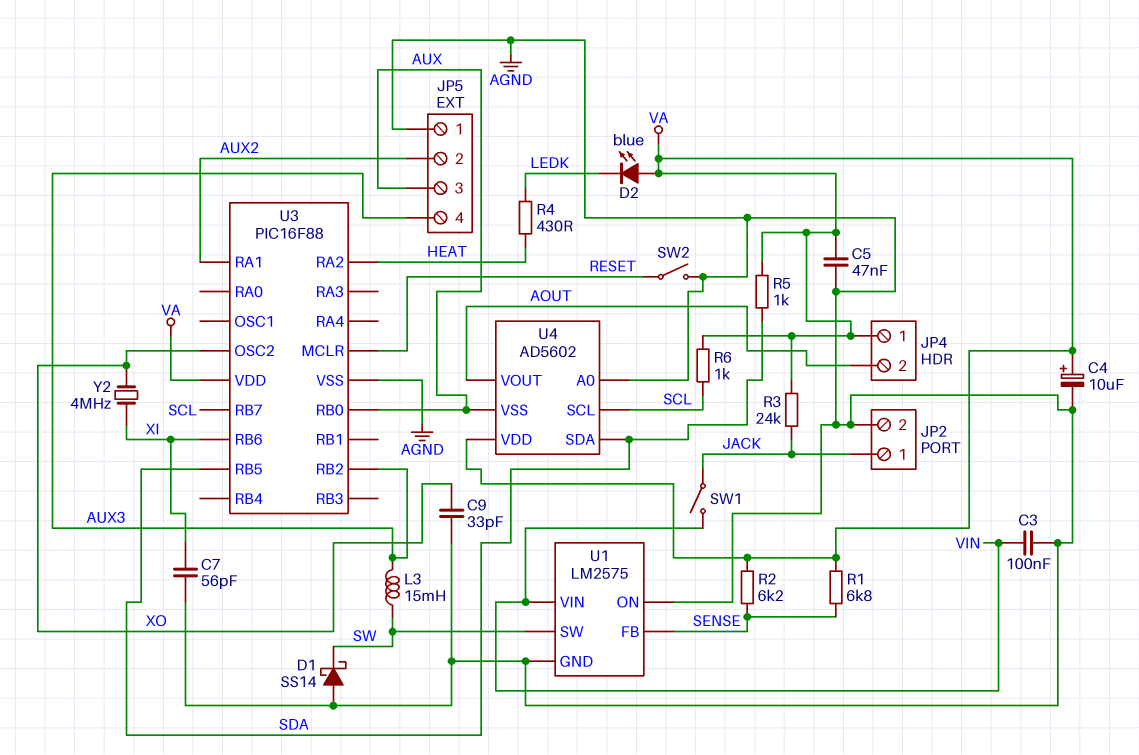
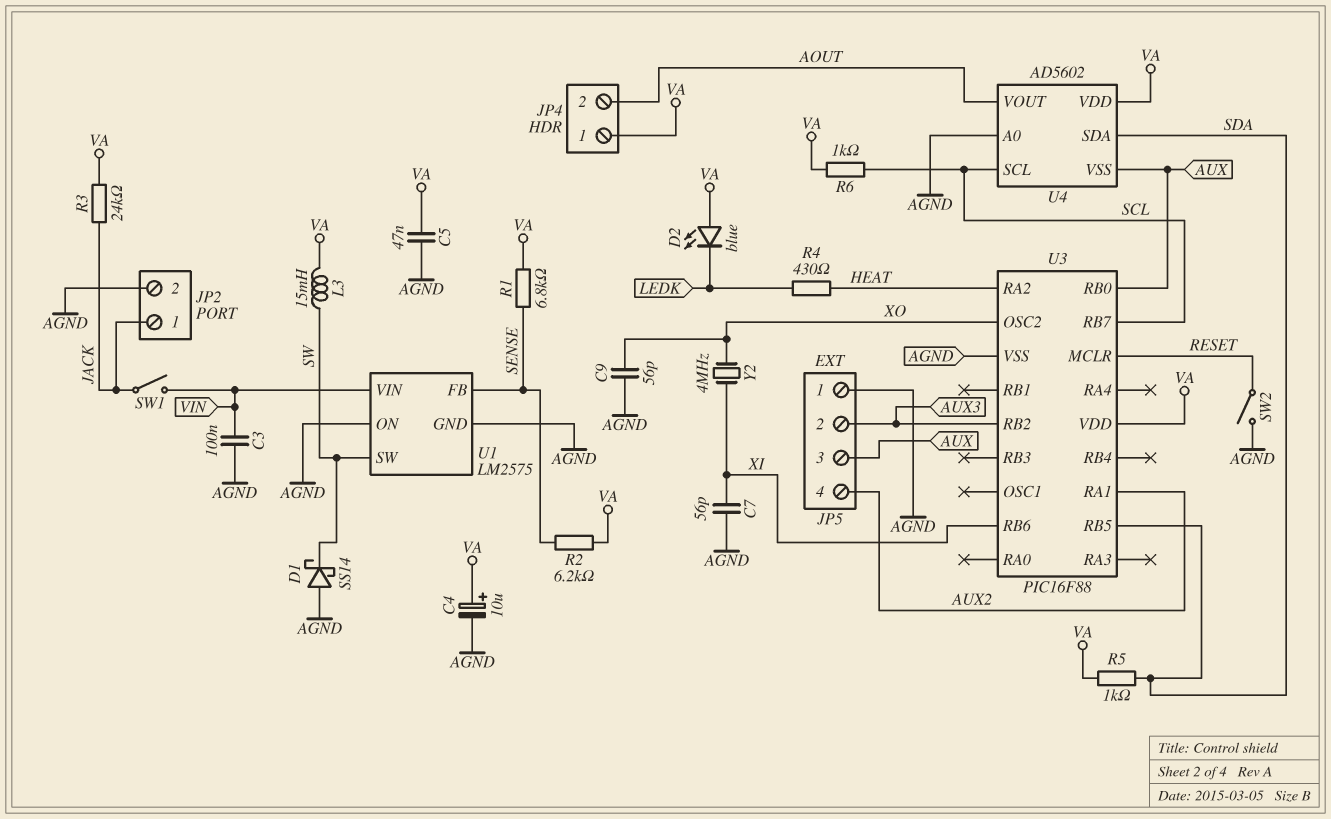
C9: 33pF (AGND, XO) -> 56pF (AGND, XO)
JP5 pin 2: AUX2 -> AUX3
JP5 pin 4: AUX3 -> AUX2
L3: 15mH (AUX3, SW) -> 15mH (SW, VA)

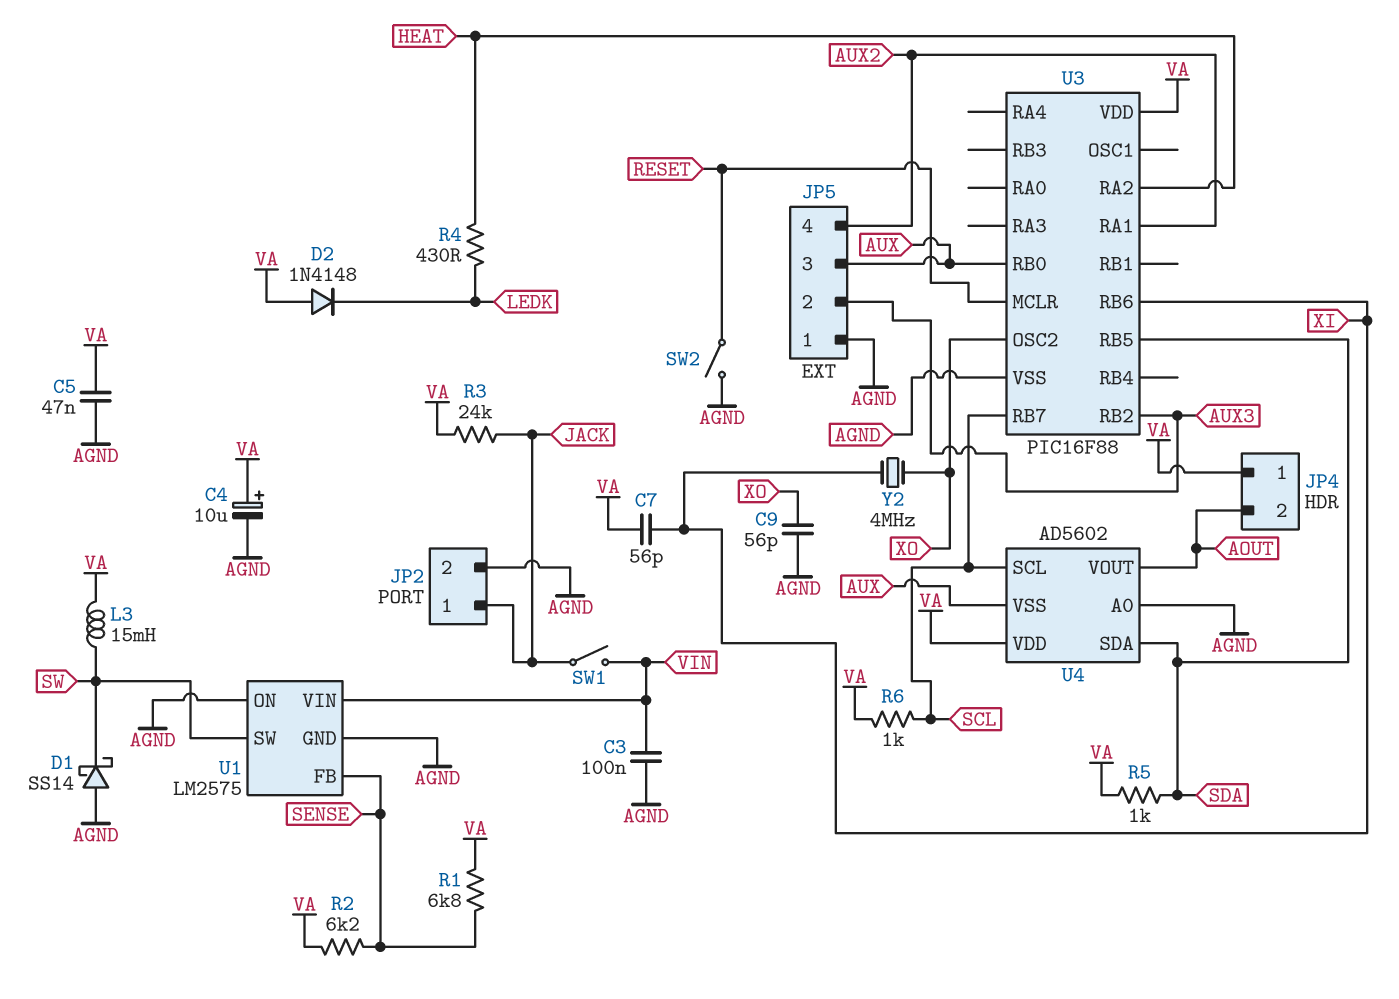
C7: 56pF (AGND, XI) -> 56pF (VA, XI)
D2: LED blue (A VA, K LEDK) -> diode 1N4148 (A VA, K LEDK)

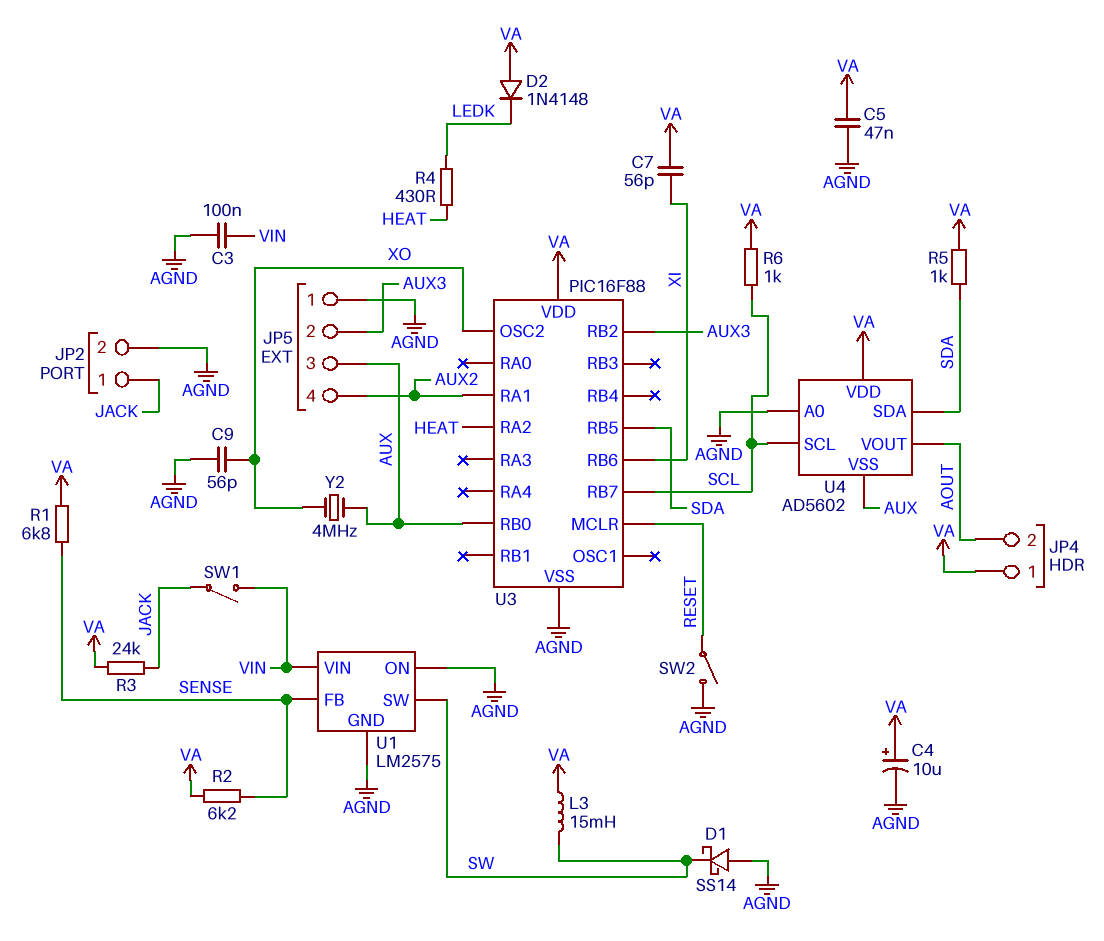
Y2: 4MHz (XI, XO) -> 4MHz (AUX, XO)

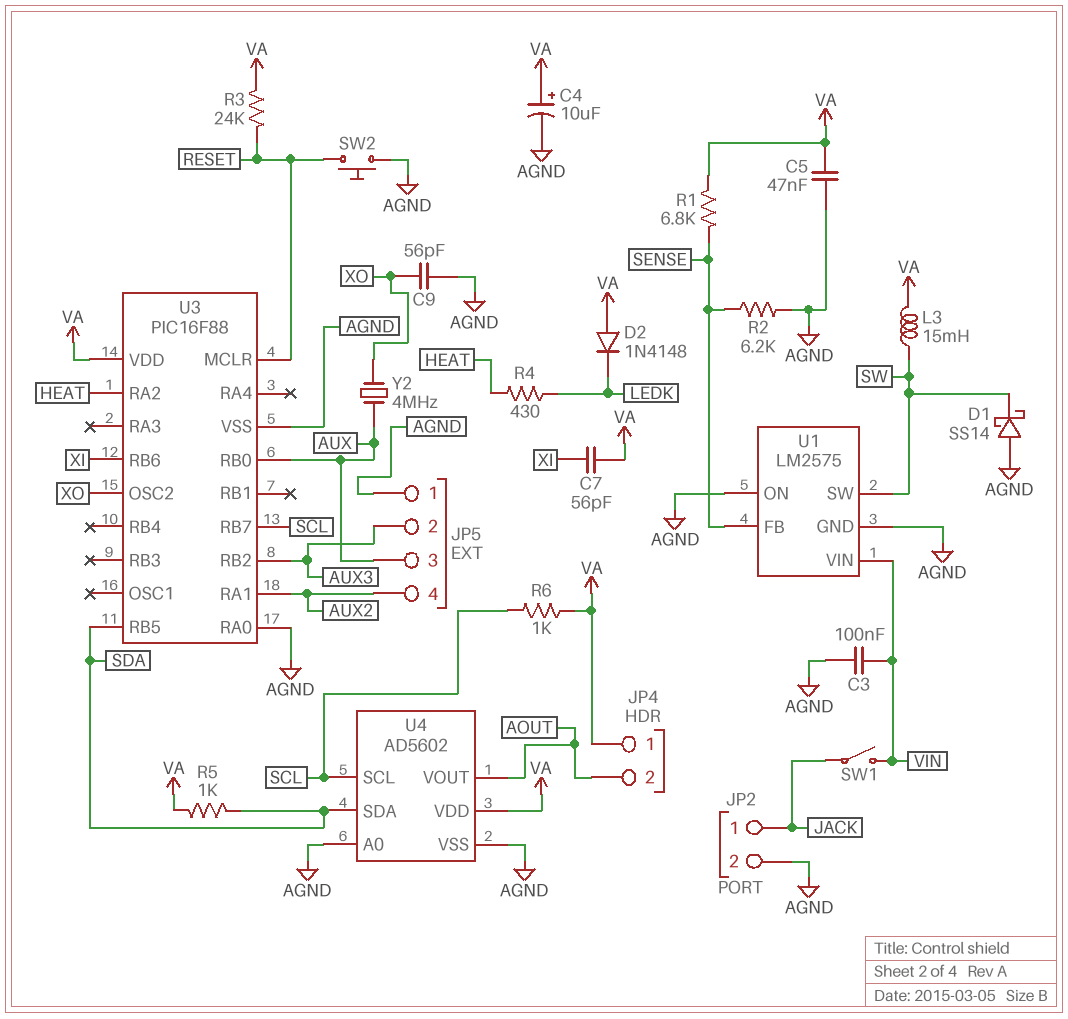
R2: 6.2k (SENSE, VA) -> 6.2k (AGND, SENSE)
R3: 24k (JACK, VA) -> 24k (RESET, VA)
SW2: switch (AGND, RESET) -> button (AGND, RESET)
U3 pin RA0: none -> AGND
U4 pin VSS: AUX -> AGND

